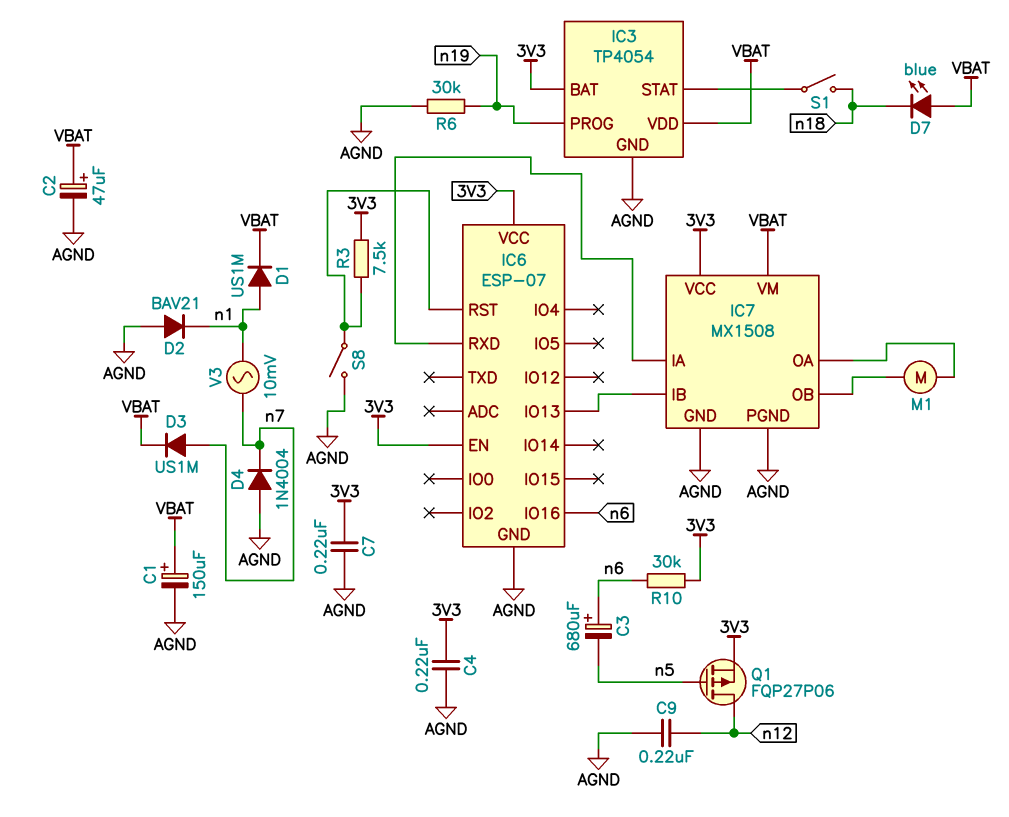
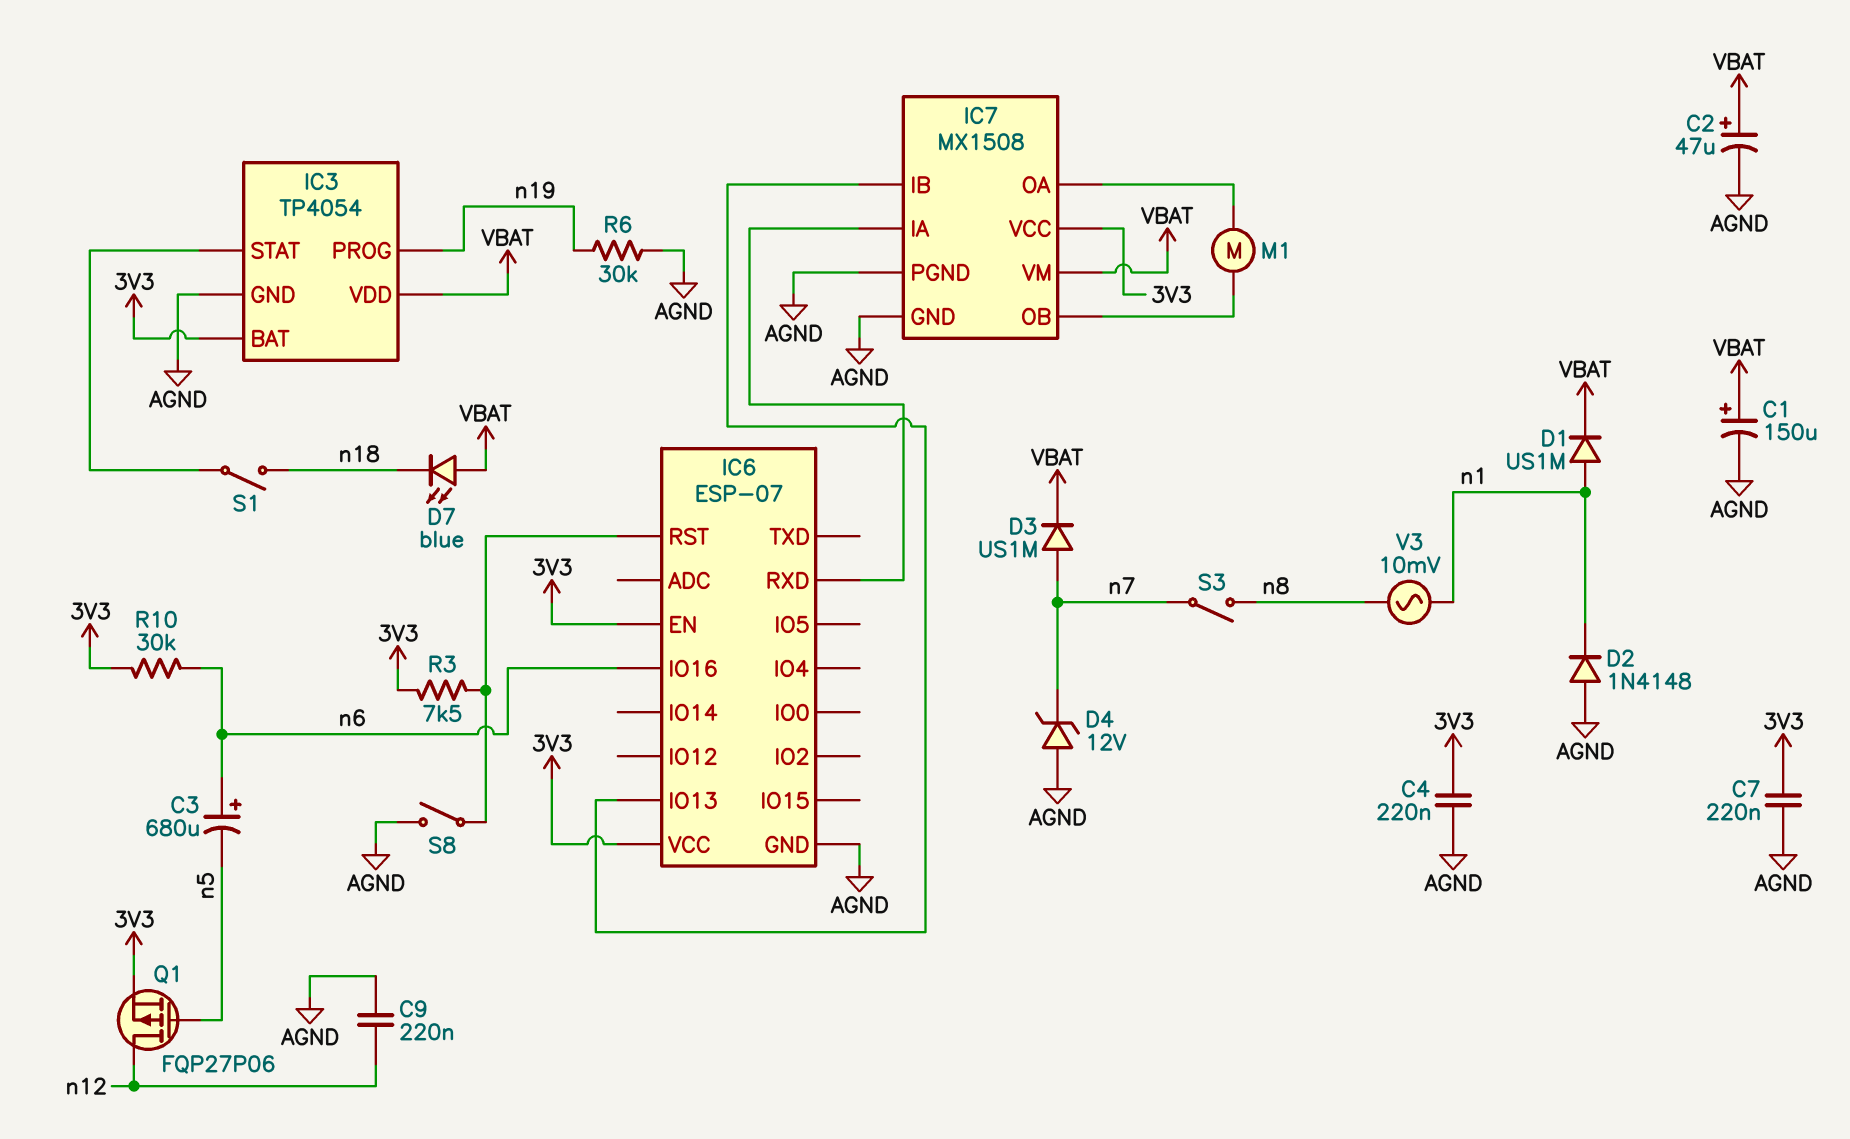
D2: diode BAV21 (A AGND, K n1) -> diode 1N4148 (A AGND, K n1)
D4: diode 1N4004 (A AGND, K n7) -> zener 12V (A AGND, K n7)
S3: none -> switch (n7, n8)
V3: AC 10mV (n1, n7) -> AC 10mV (n1, n8)

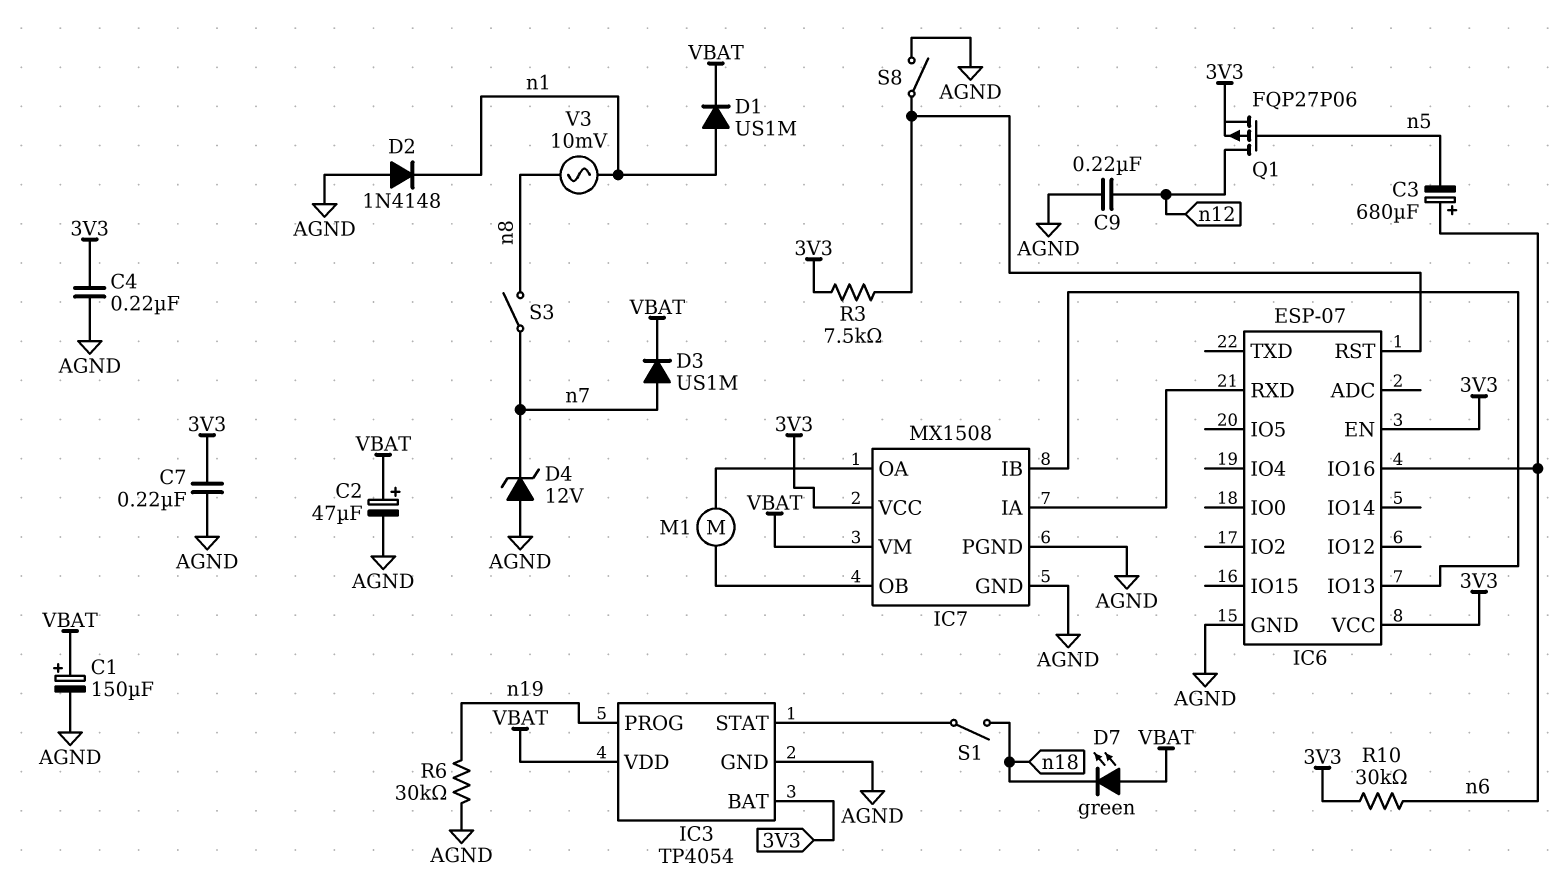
D7: LED blue (A VBAT, K n18) -> LED green (A VBAT, K n18)

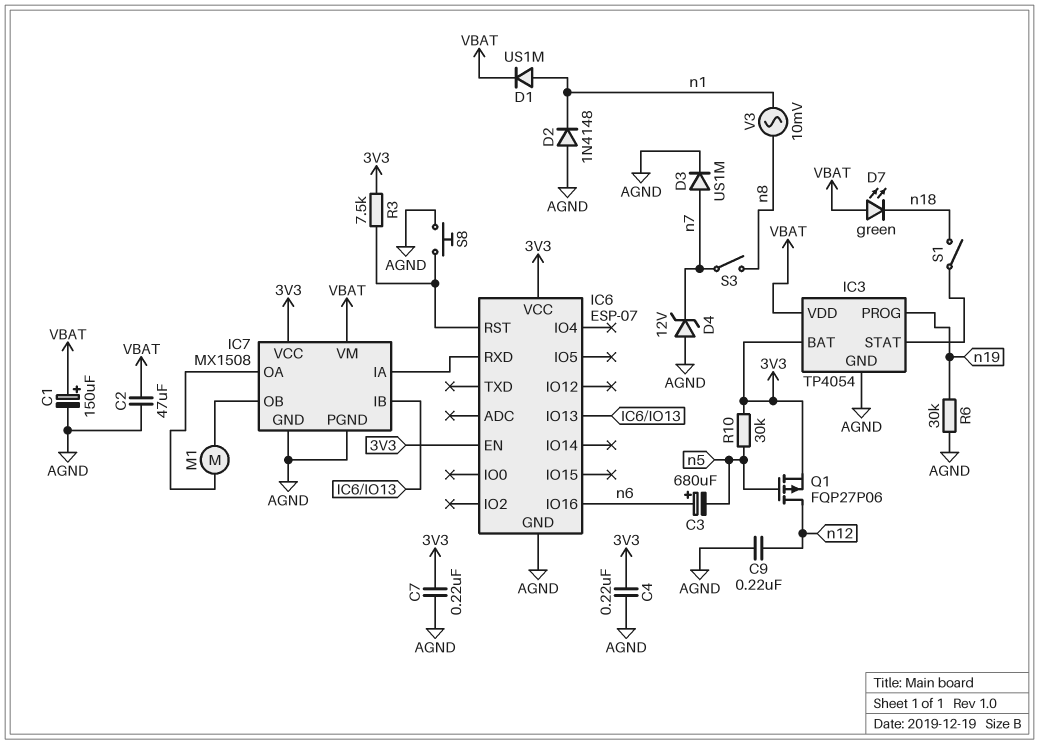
C2: 47uF (plus VBAT, minus AGND) -> 47uF (AGND, VBAT)
D3: diode US1M (A n7, K VBAT) -> diode US1M (A n7, K AGND)
R10: 30k (3V3, n6) -> 30k (3V3, n5)
S8: switch (AGND, IC6/RST) -> button (AGND, IC6/RST)

